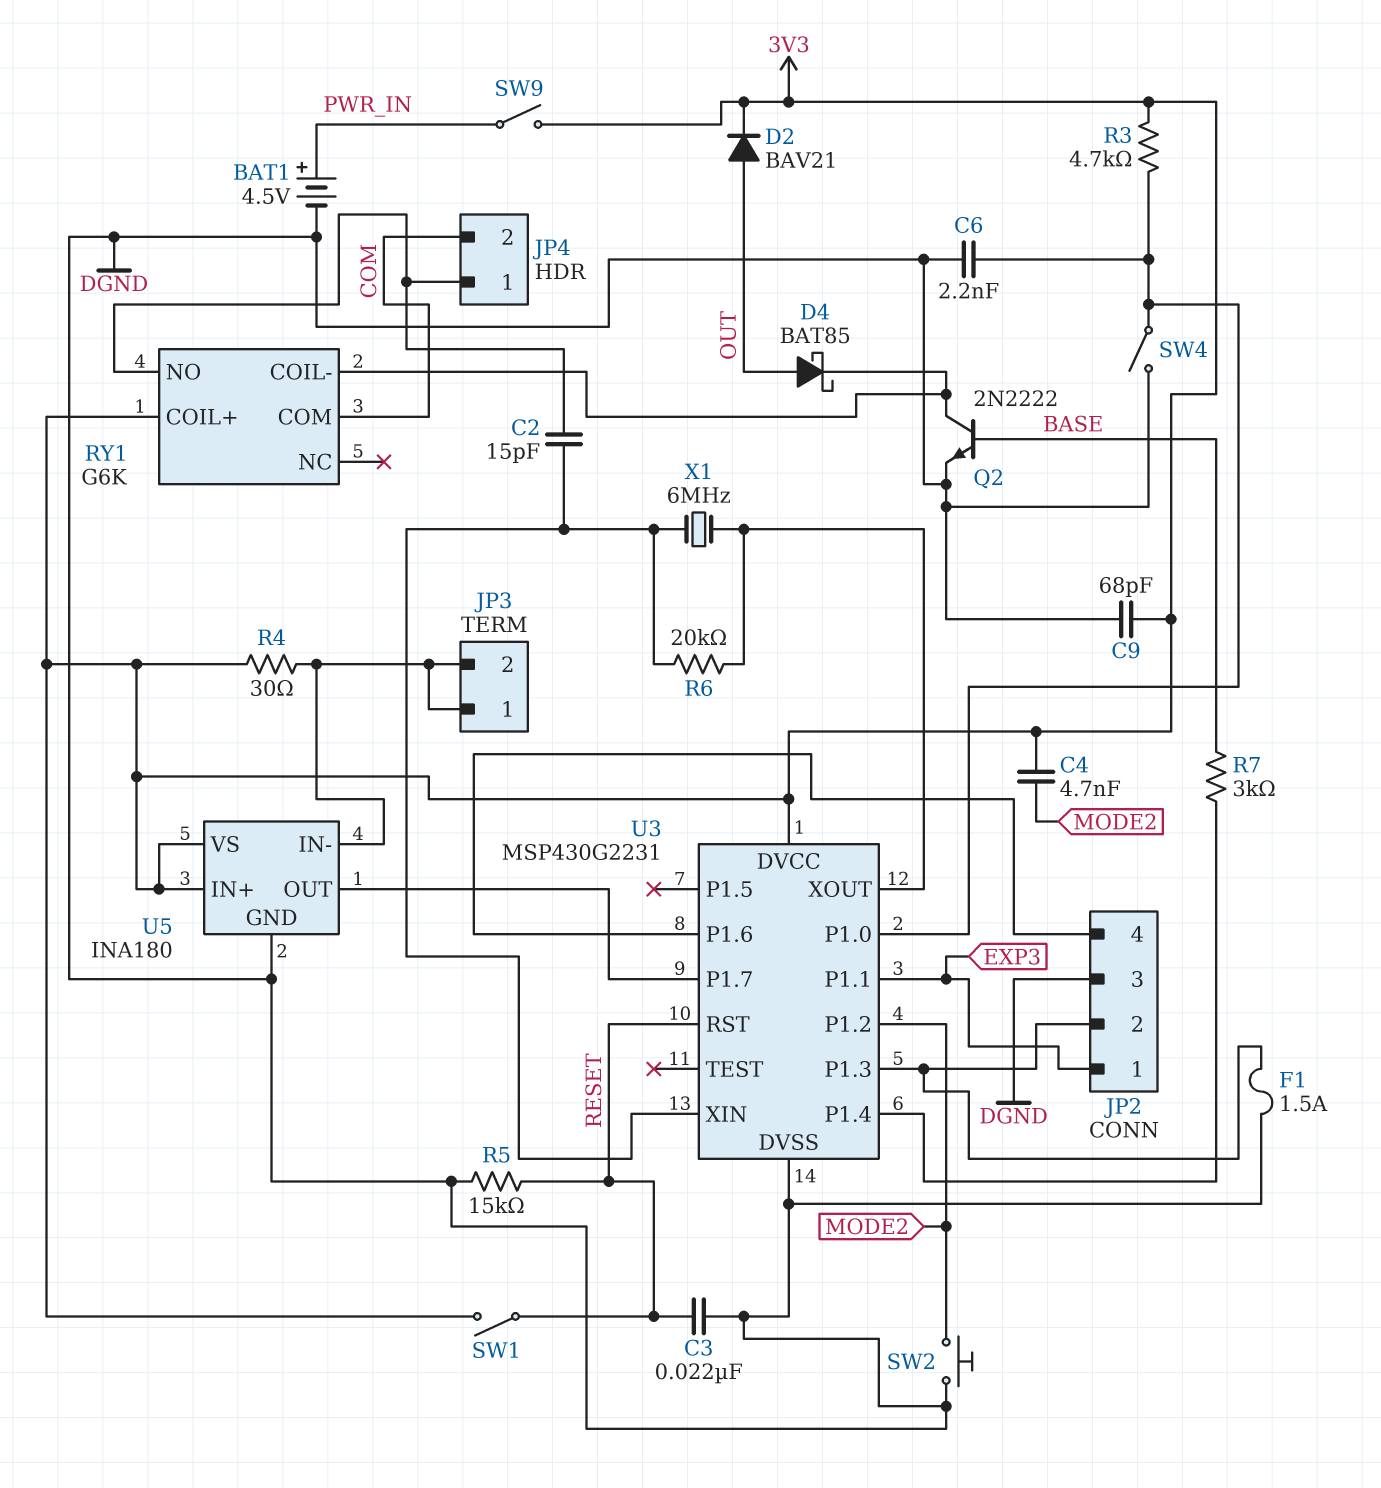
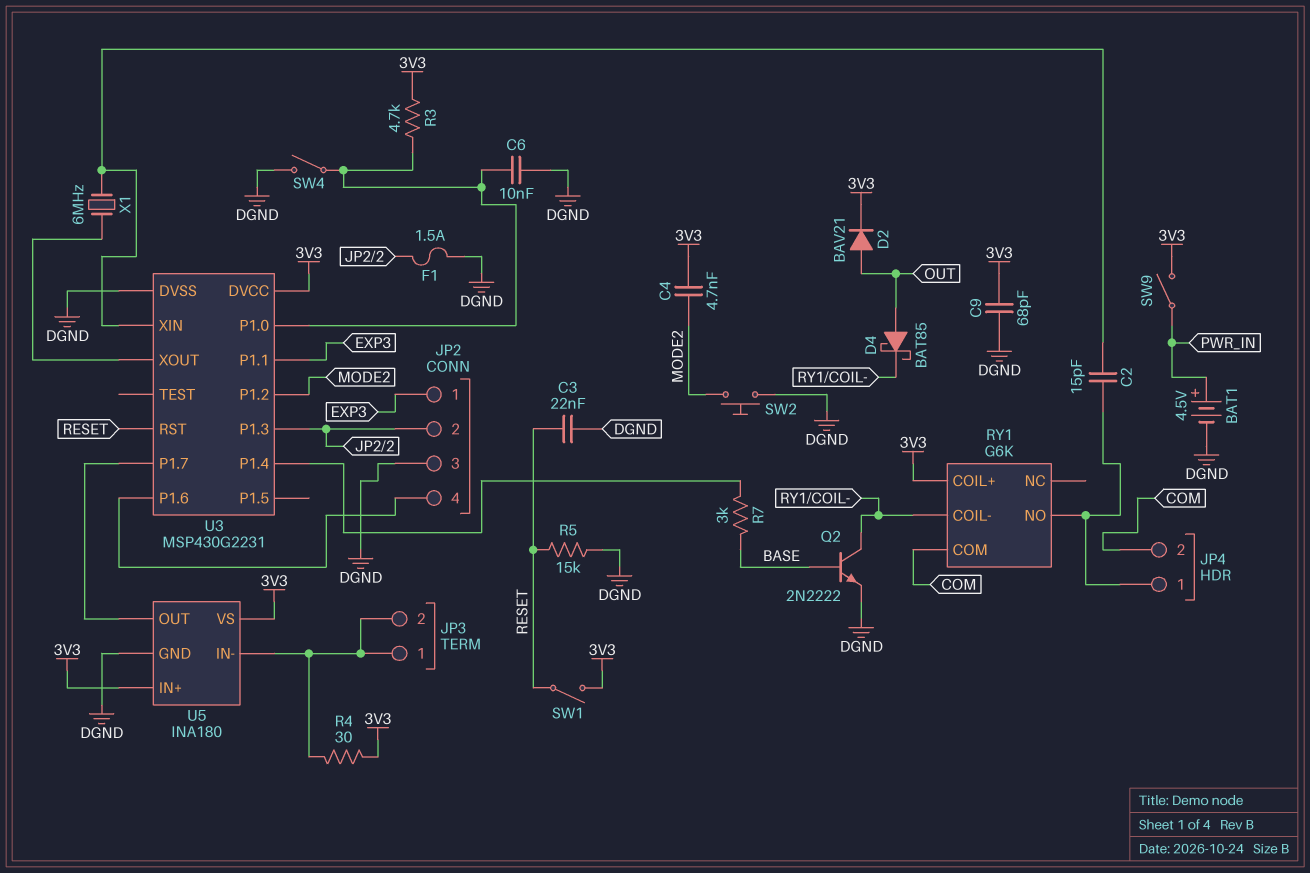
C6: 2.2nF (DGND, U3/P1.0) -> 10nF (DGND, U3/P1.0)
R6: 20k (U3/XIN, U3/XOUT) -> none

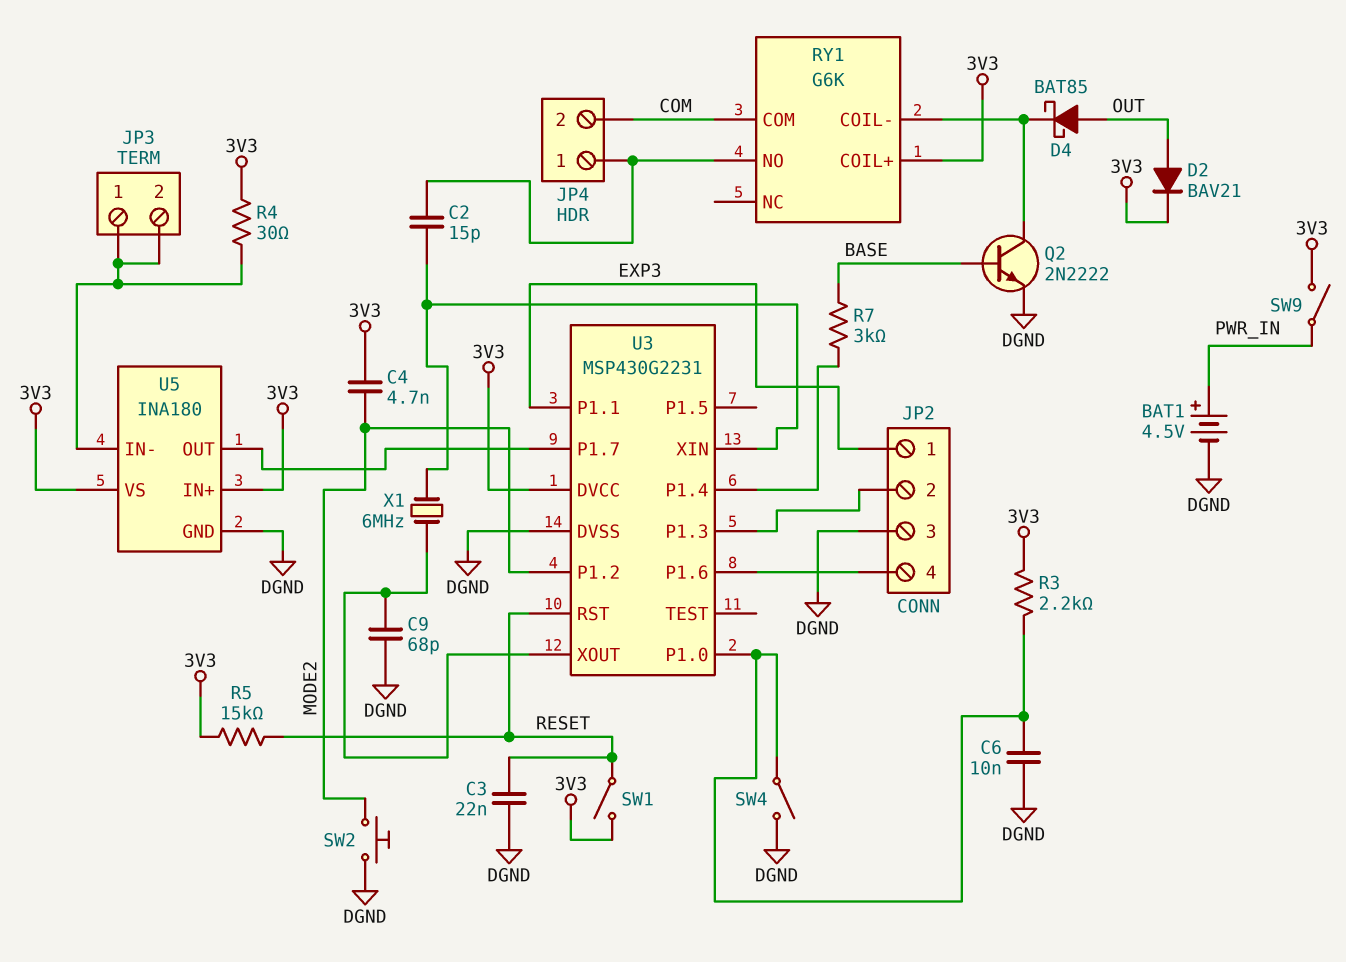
C9: 68pF (3V3, DGND) -> 68pF (DGND, U3/XOUT)
F1: 1.5A (DGND, JP2/2) -> none
R3: 4.7k (3V3, U3/P1.0) -> 2.2k (3V3, U3/P1.0)
R5: 15k (DGND, RESET) -> 15k (3V3, RESET)

